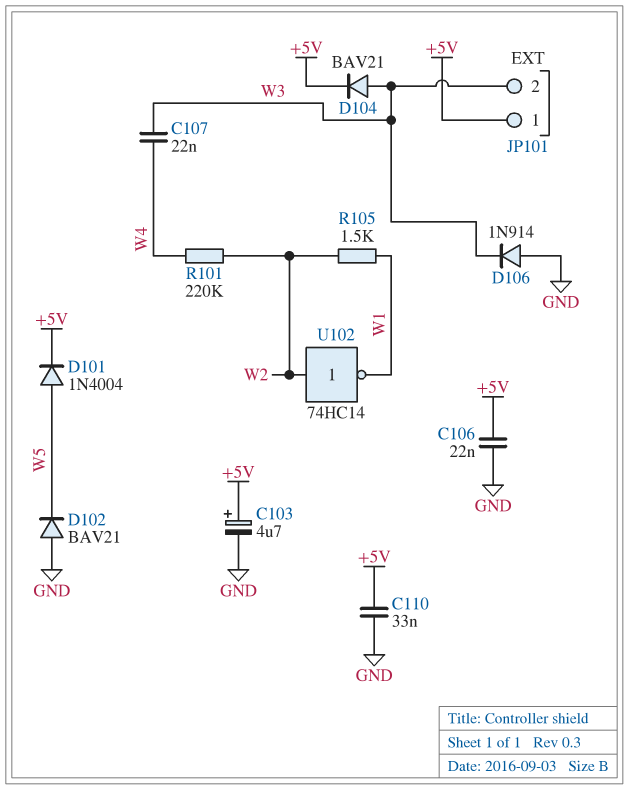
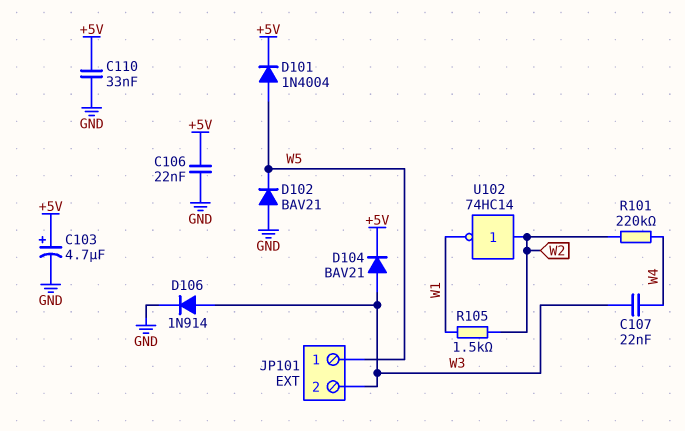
D106: diode 1N914 (A GND, K W3) -> diode 1N914 (A W3, K GND)
JP101 pin 1: +5V -> W5

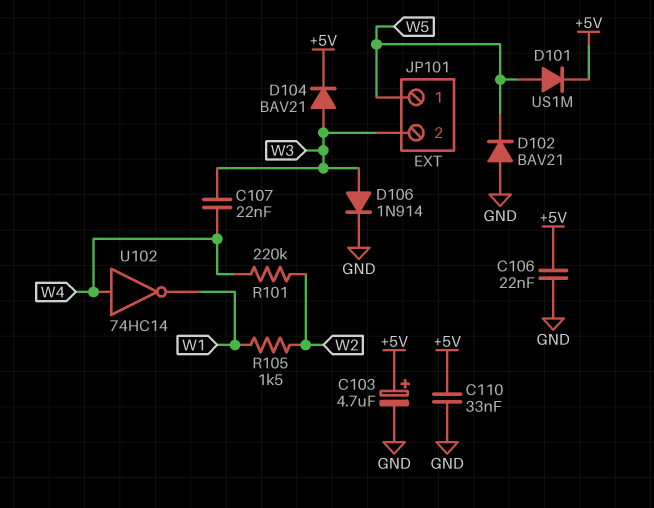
D101: diode 1N4004 (A W5, K +5V) -> diode US1M (A W5, K +5V)
U102: NOT 74HC14 (in W2, out W1) -> NOT 74HC14 (in W4, out W1)

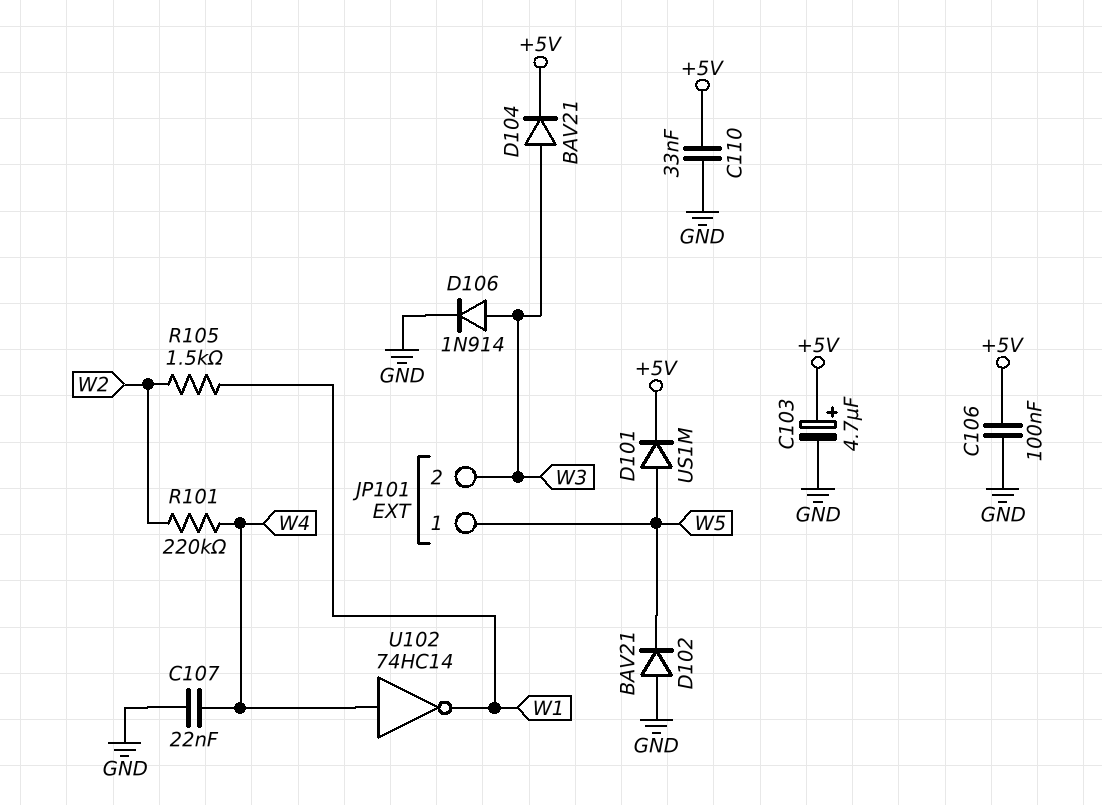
C106: 22nF (+5V, GND) -> 100nF (+5V, GND)
C107: 22nF (W3, W4) -> 22nF (GND, W4)

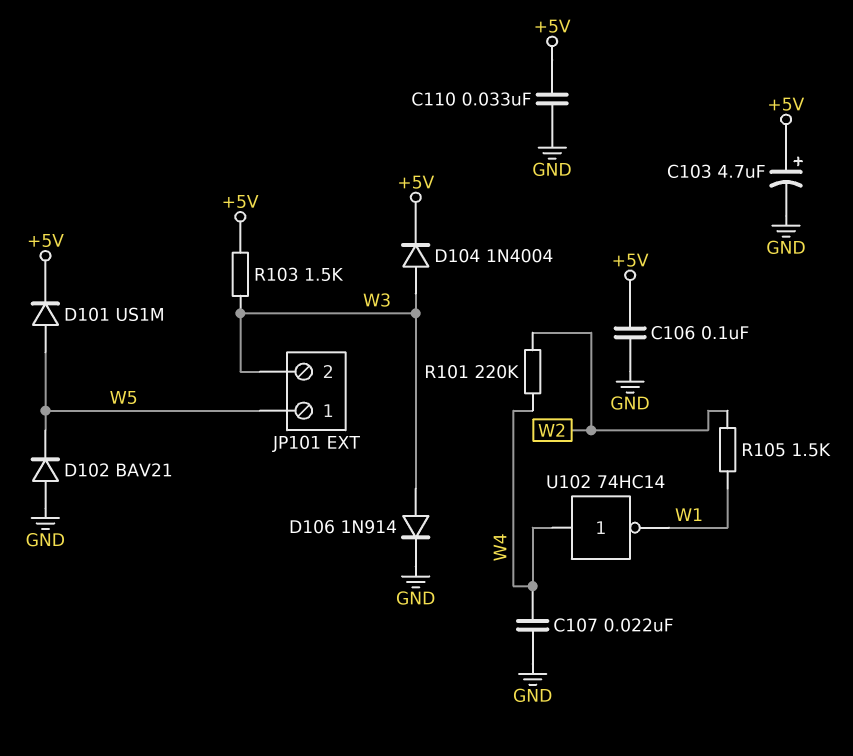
D104: diode BAV21 (A W3, K +5V) -> diode 1N4004 (A W3, K +5V)
R103: none -> 1.5k (+5V, W3)

